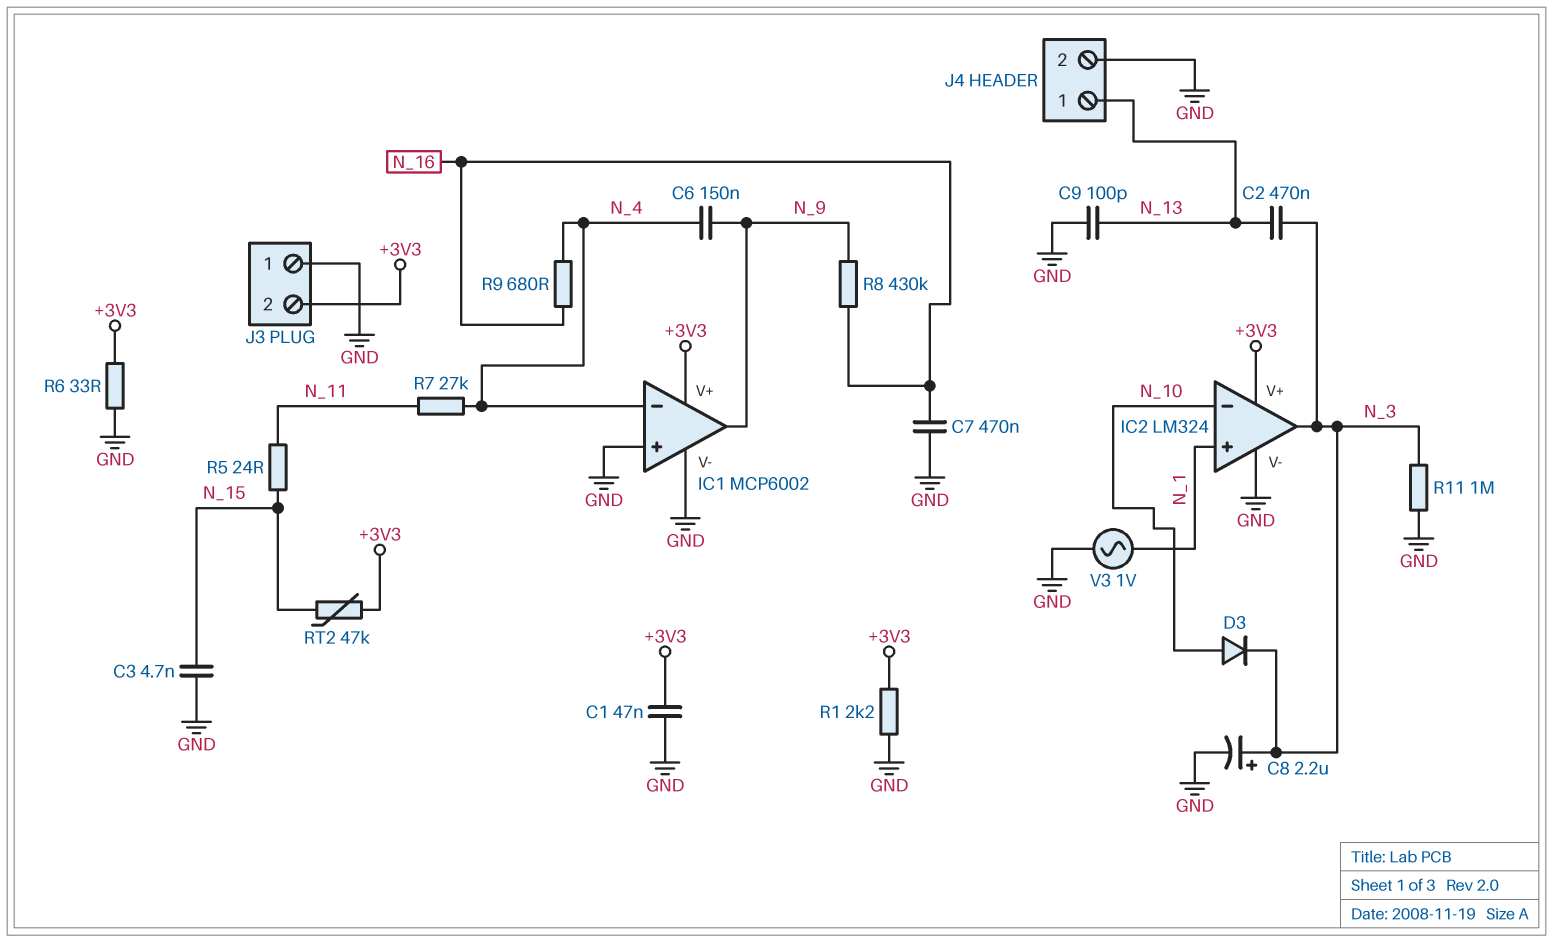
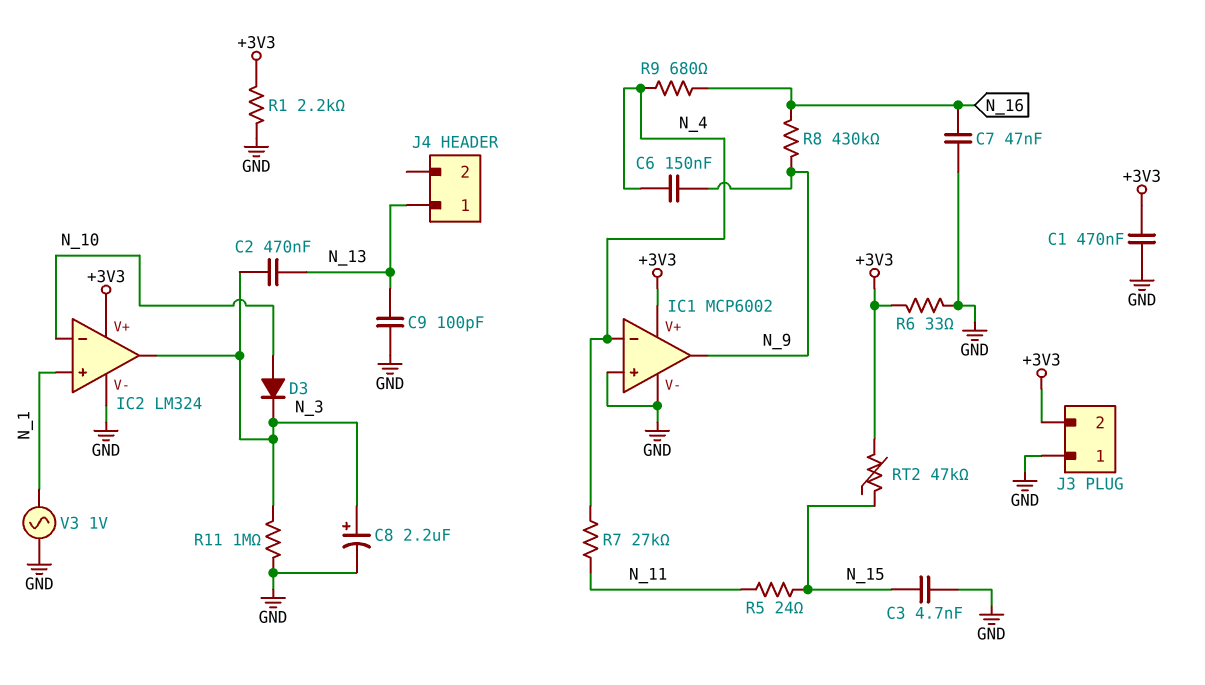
C1: 47nF (+3V3, GND) -> 470nF (+3V3, GND)
C7: 470nF (GND, N_16) -> 47nF (GND, N_16)
J4 pin 2: GND -> none

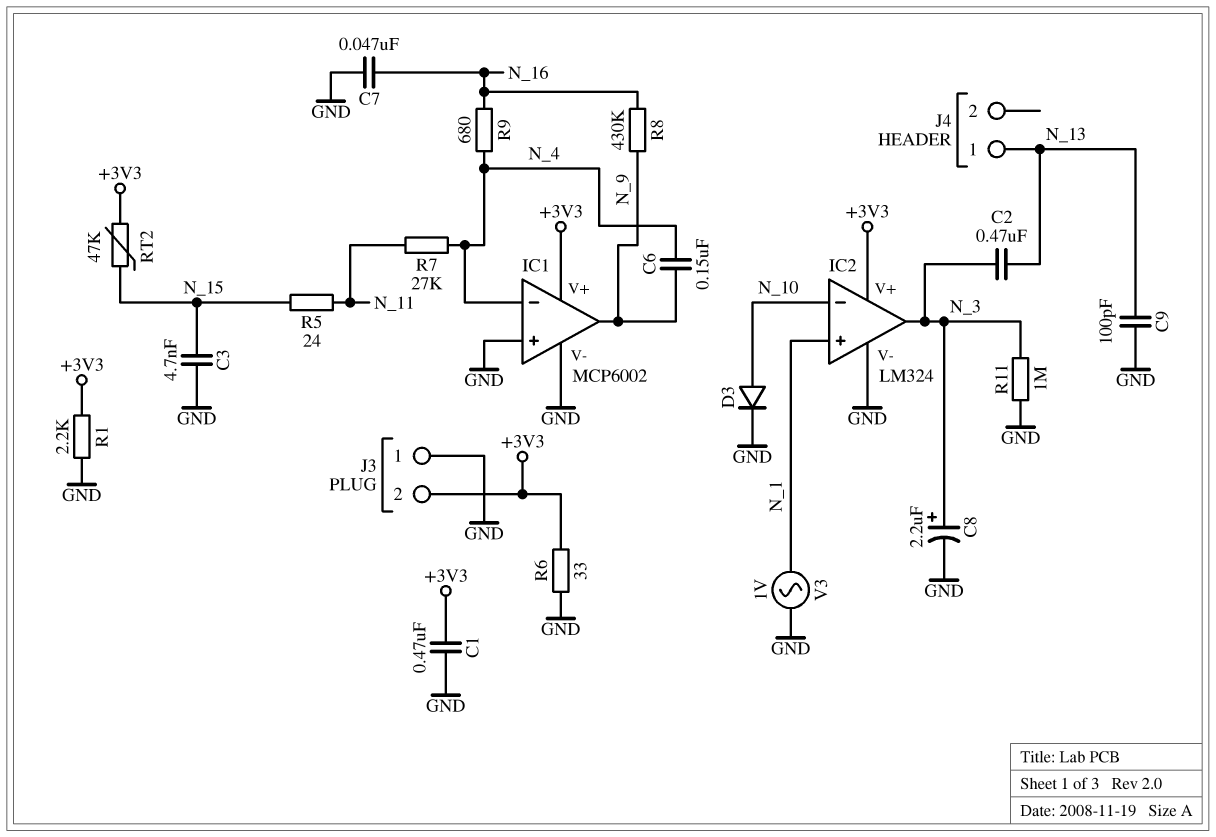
D3: diode (A N_10, K N_3) -> diode (A N_10, K GND)

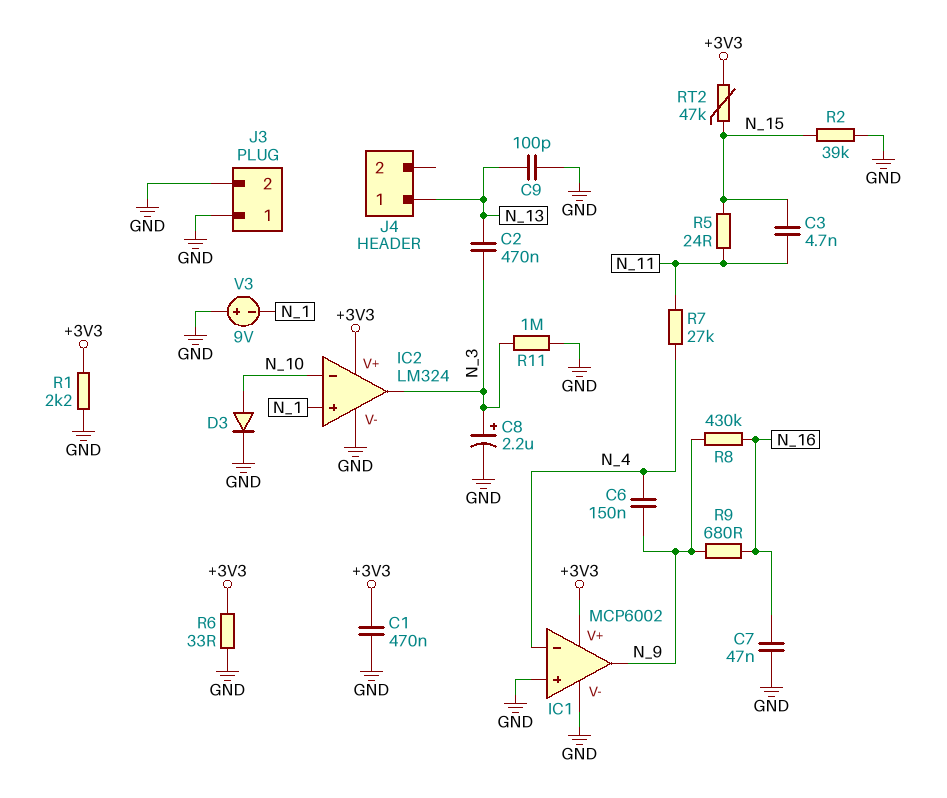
C3: 4.7nF (GND, N_15) -> 4.7nF (N_11, N_15)
J3 pin 2: +3V3 -> GND
R2: none -> 39k (GND, N_15)
R9: 680 (N_4, N_16) -> 680 (N_9, N_16)
V3: AC 1V (GND, N_1) -> 9V (plus GND, minus N_1)

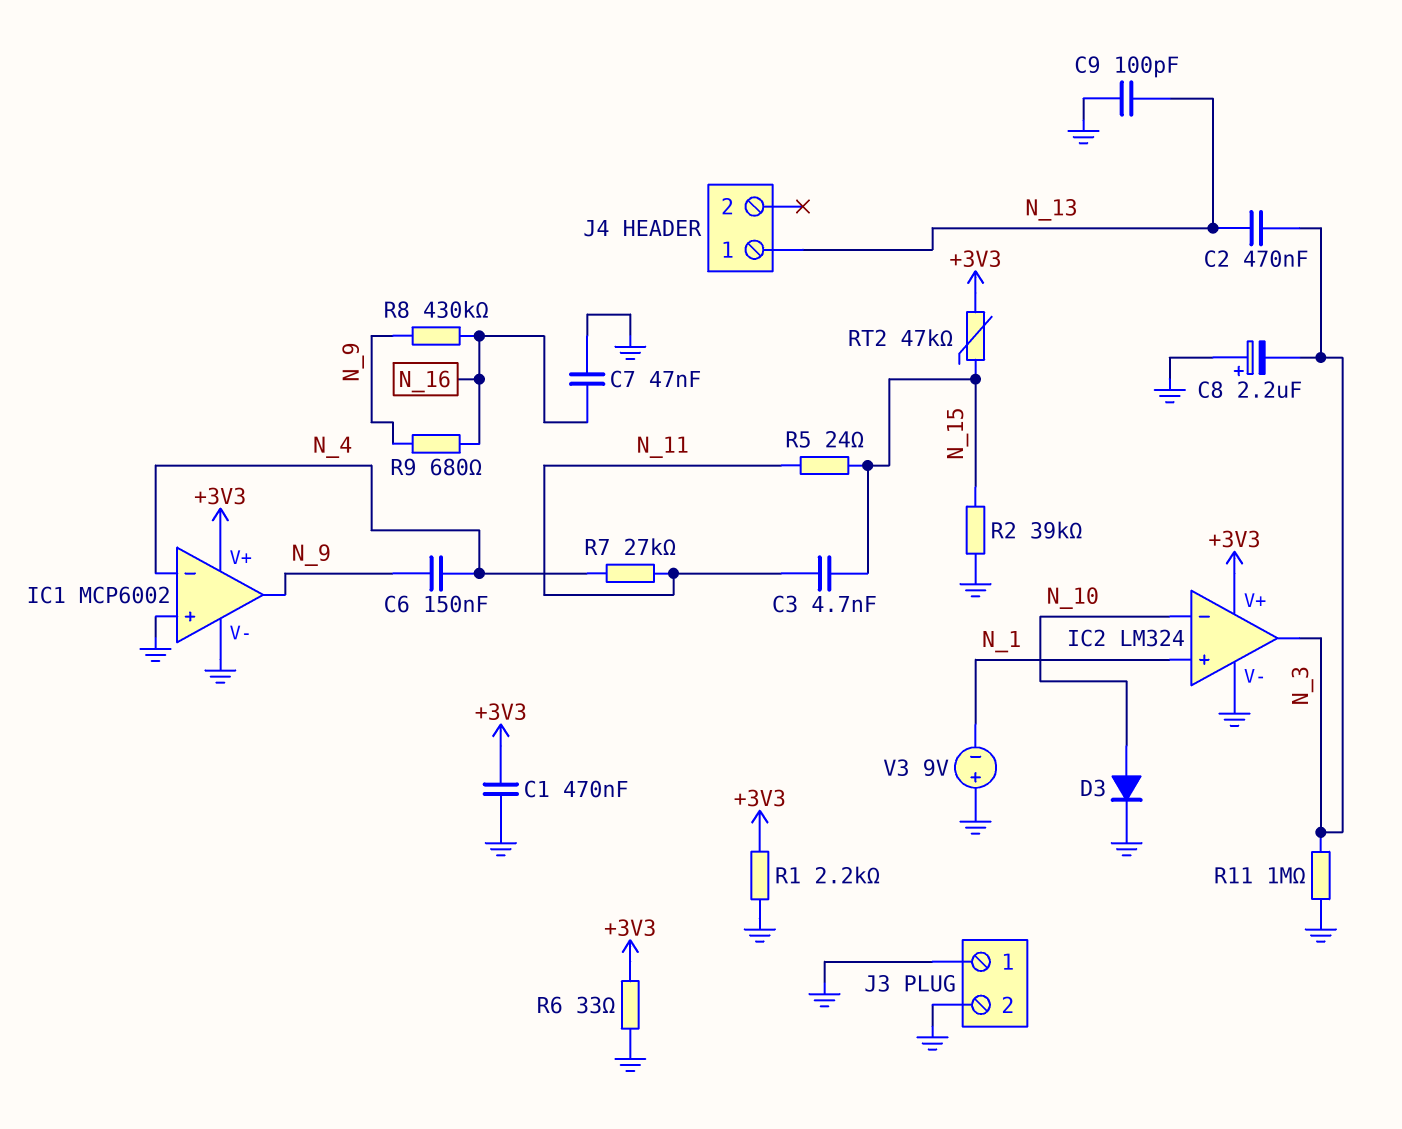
C8: 2.2uF (plus N_3, minus GND) -> 2.2uF (plus GND, minus N_3)

